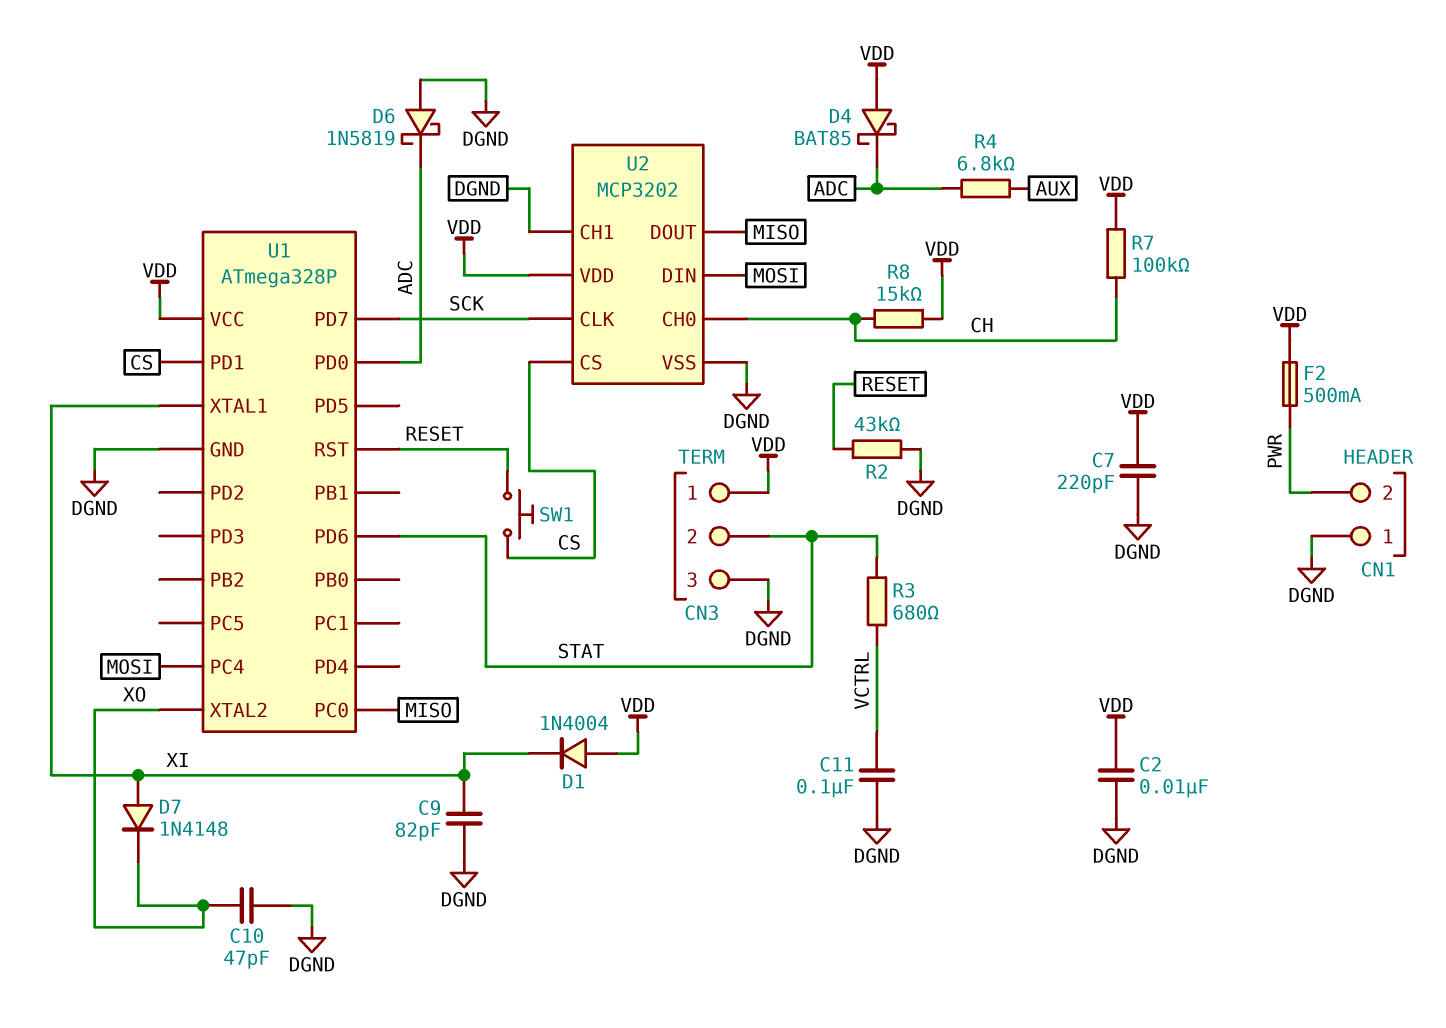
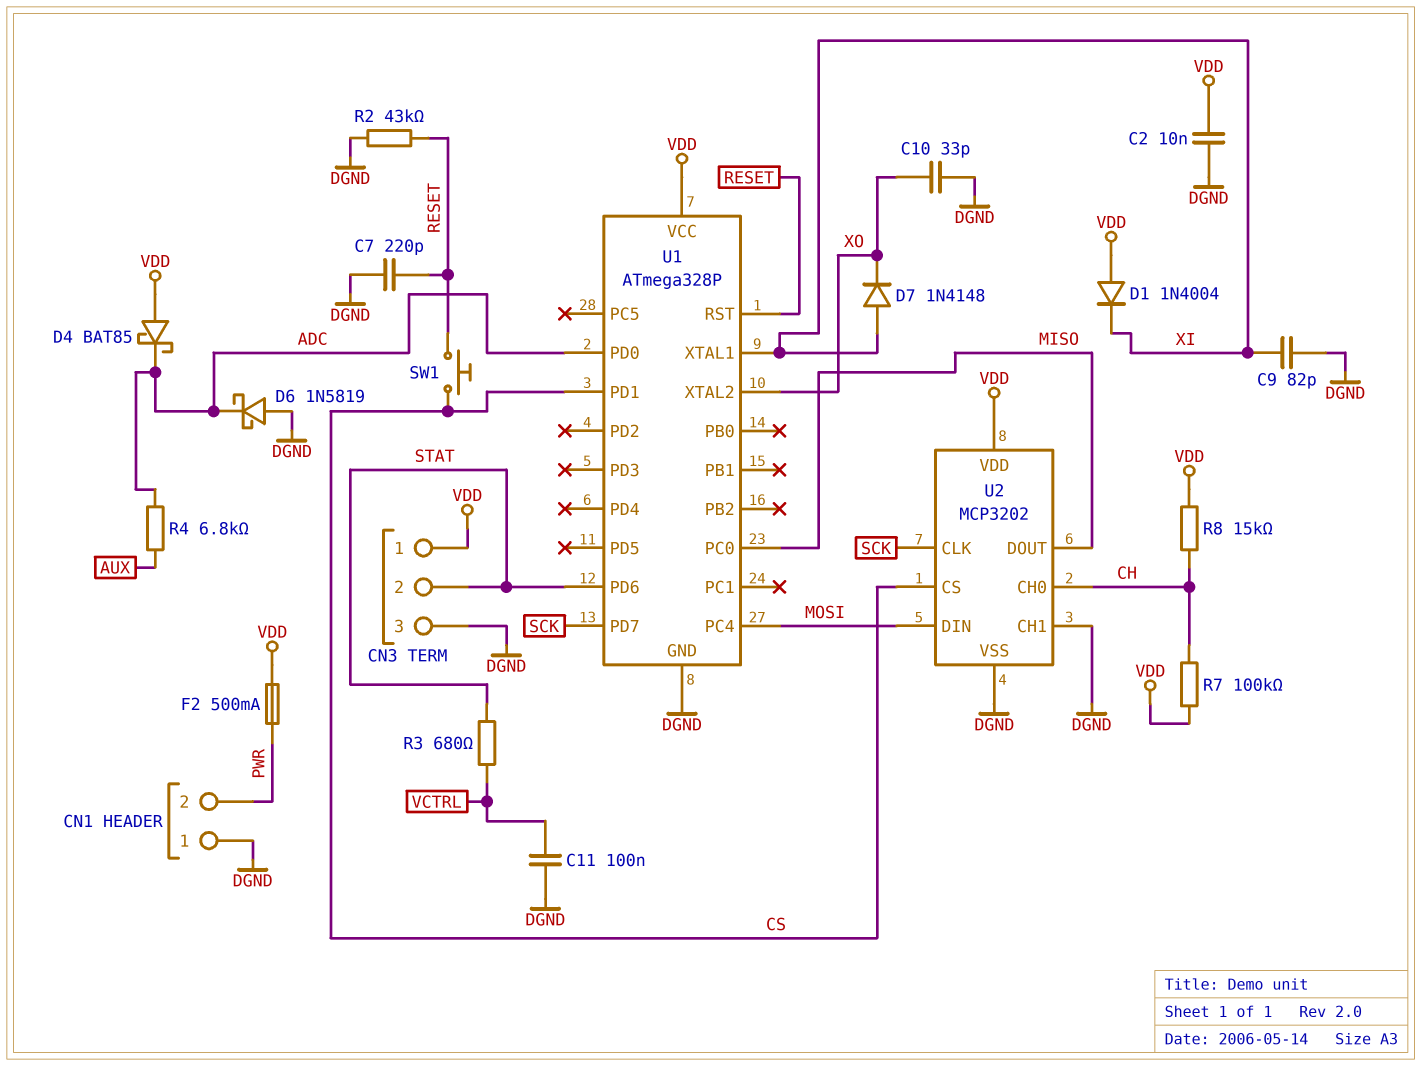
C7: 220pF (DGND, VDD) -> 220pF (DGND, RESET)
C10: 47pF (DGND, XO) -> 33pF (DGND, XO)

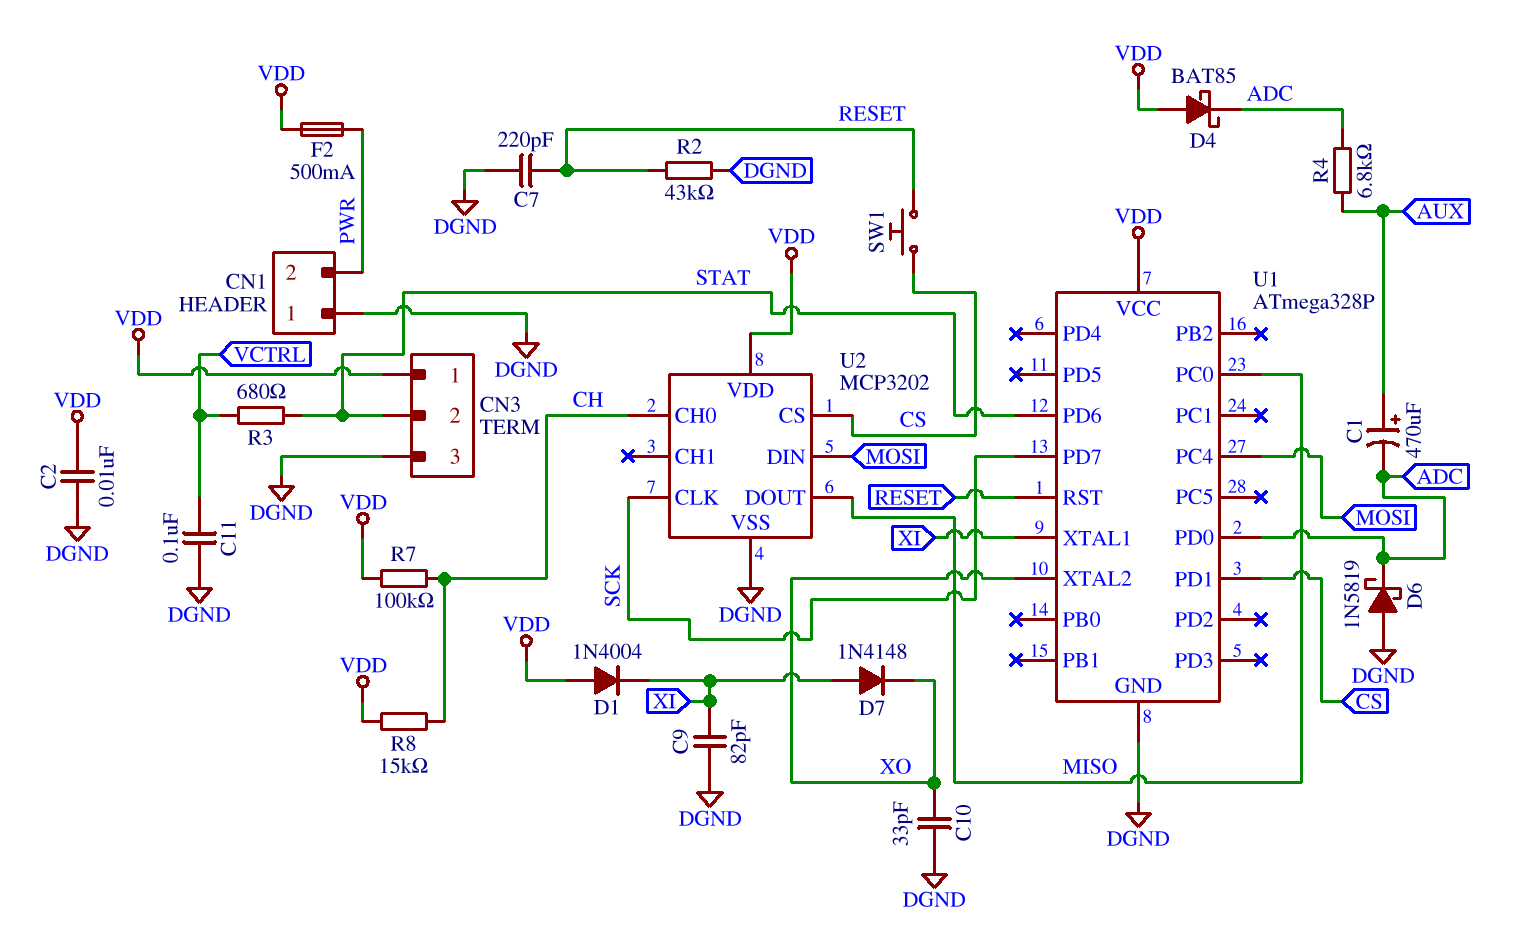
C1: none -> 470uF (plus AUX, minus ADC)
U2 pin CH1: DGND -> none

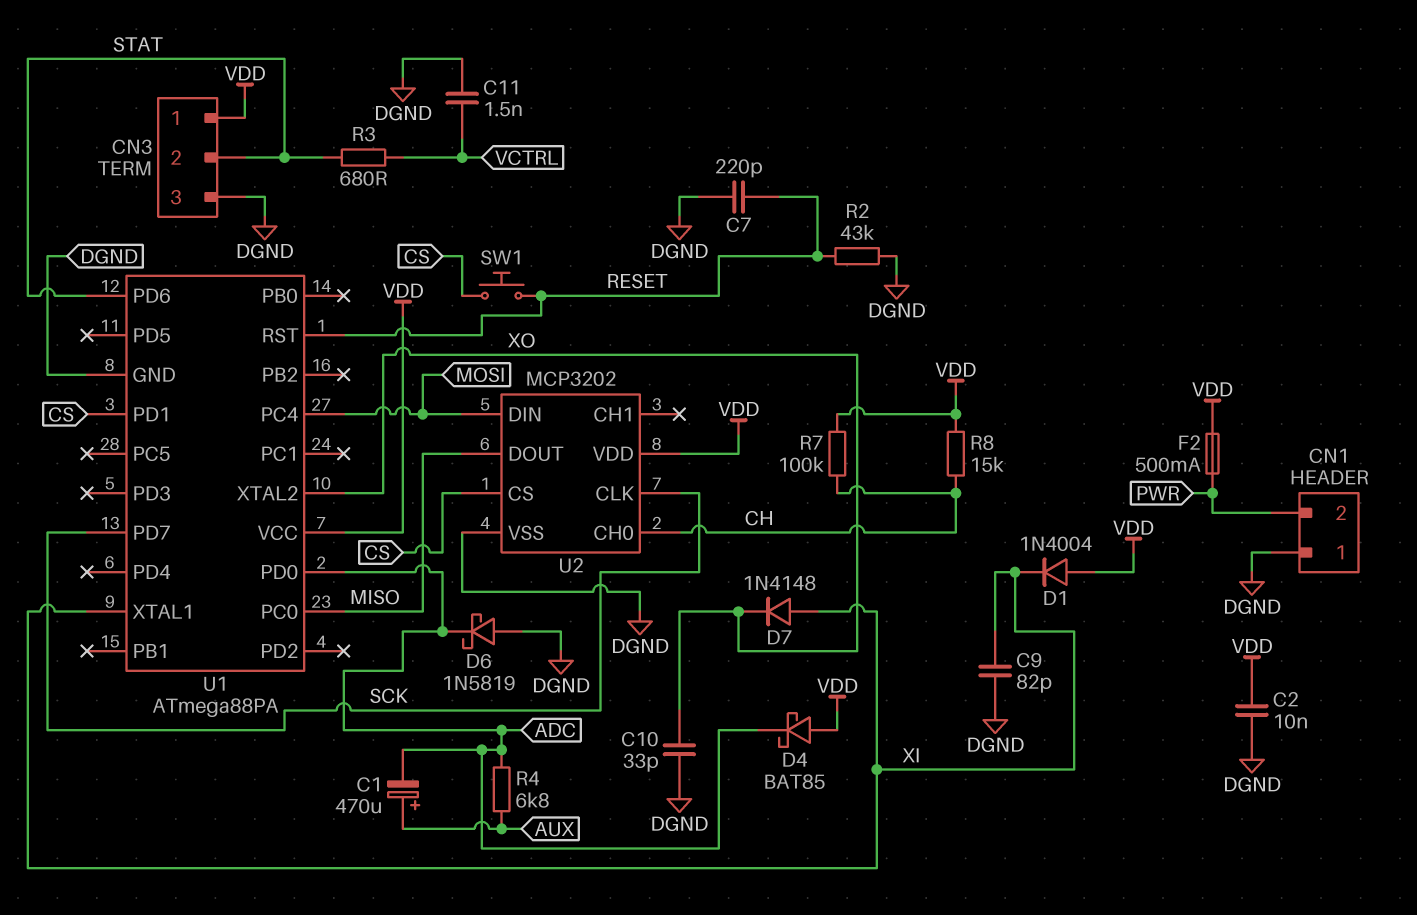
C11: 100nF (DGND, VCTRL) -> 1.5nF (DGND, VCTRL)
U1: ATmega328P -> ATmega88PA

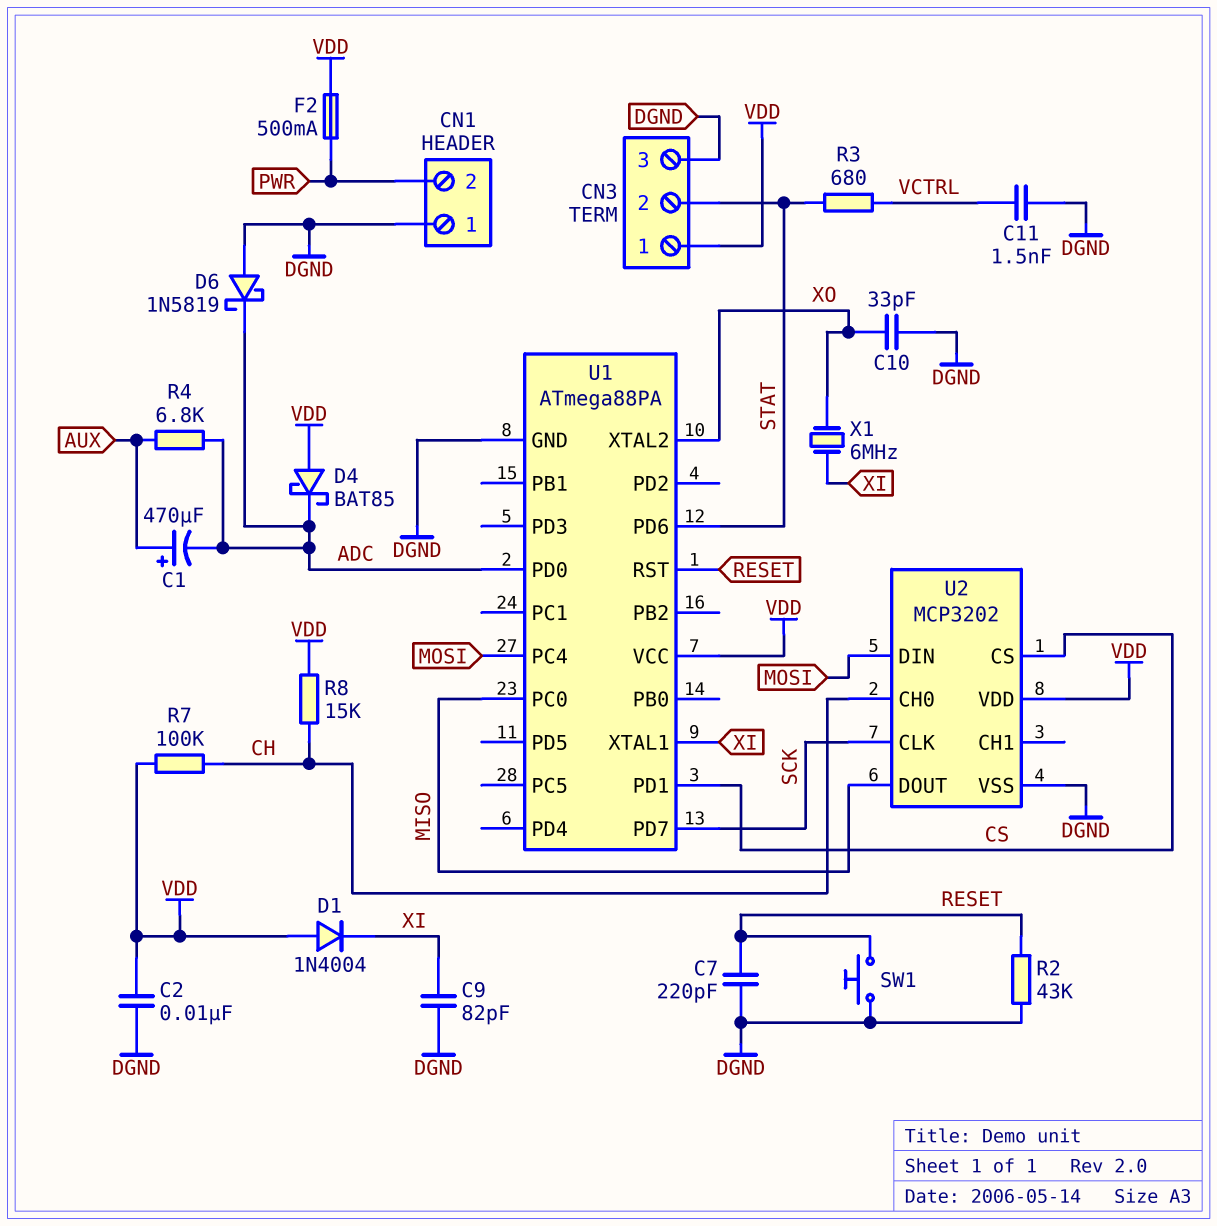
D7: diode 1N4148 (A XI, K XO) -> none
SW1: button (CS, RESET) -> button (DGND, RESET)
X1: none -> 6MHz (XI, XO)

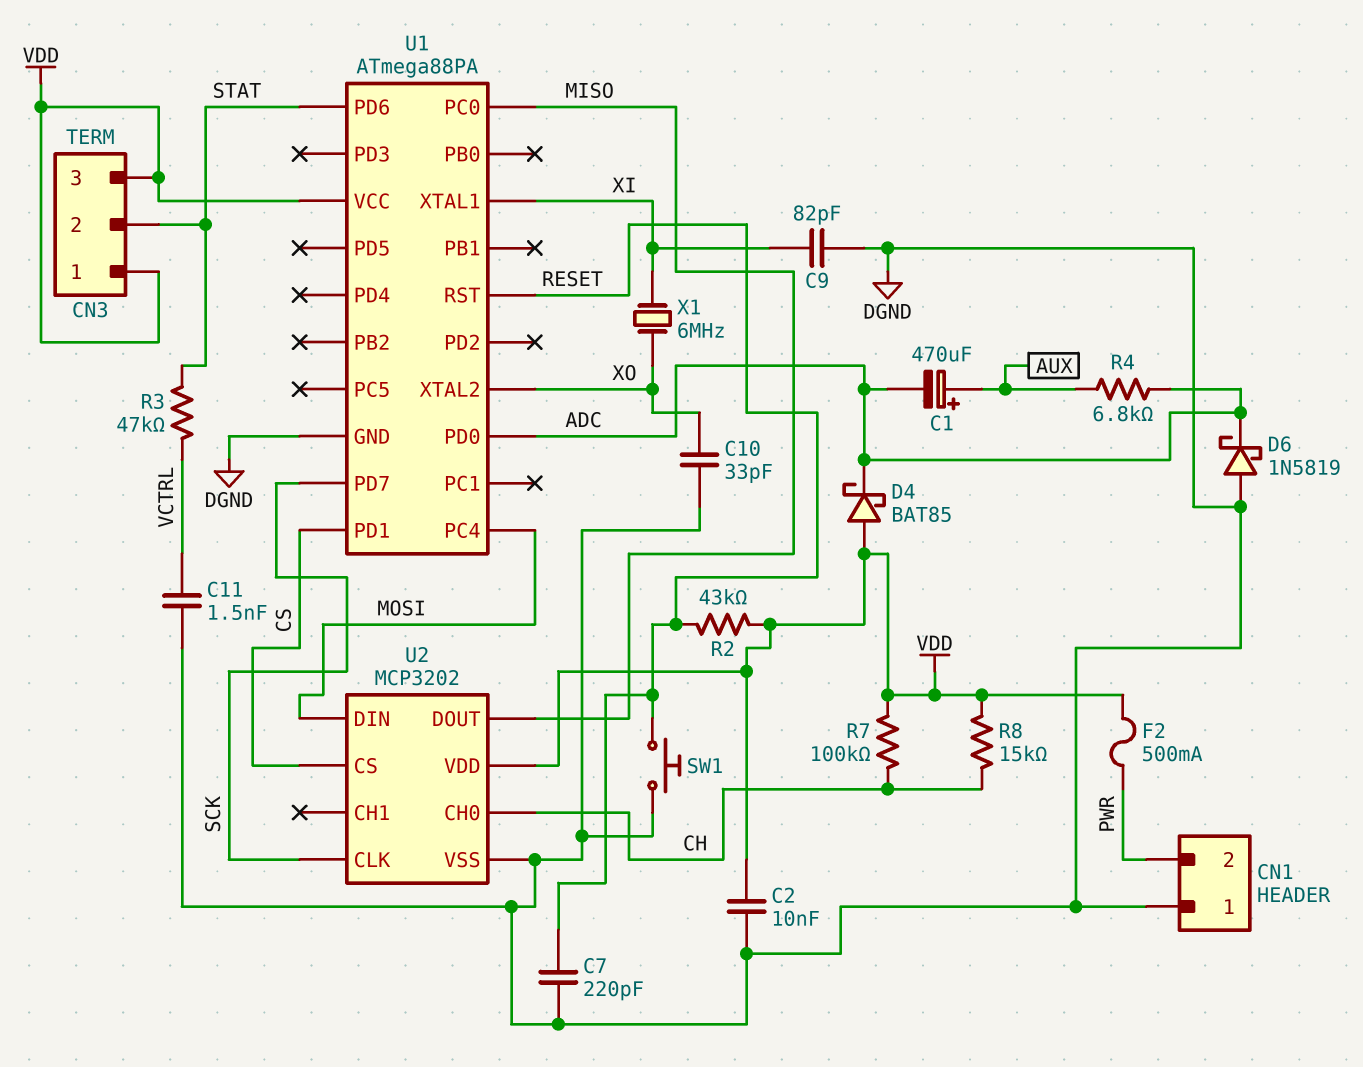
CN3 pin 3: DGND -> VDD
D1: diode 1N4004 (A VDD, K XI) -> none
R2: 43k (DGND, RESET) -> 43k (RESET, VDD)
R3: 680 (STAT, VCTRL) -> 47k (STAT, VCTRL)

